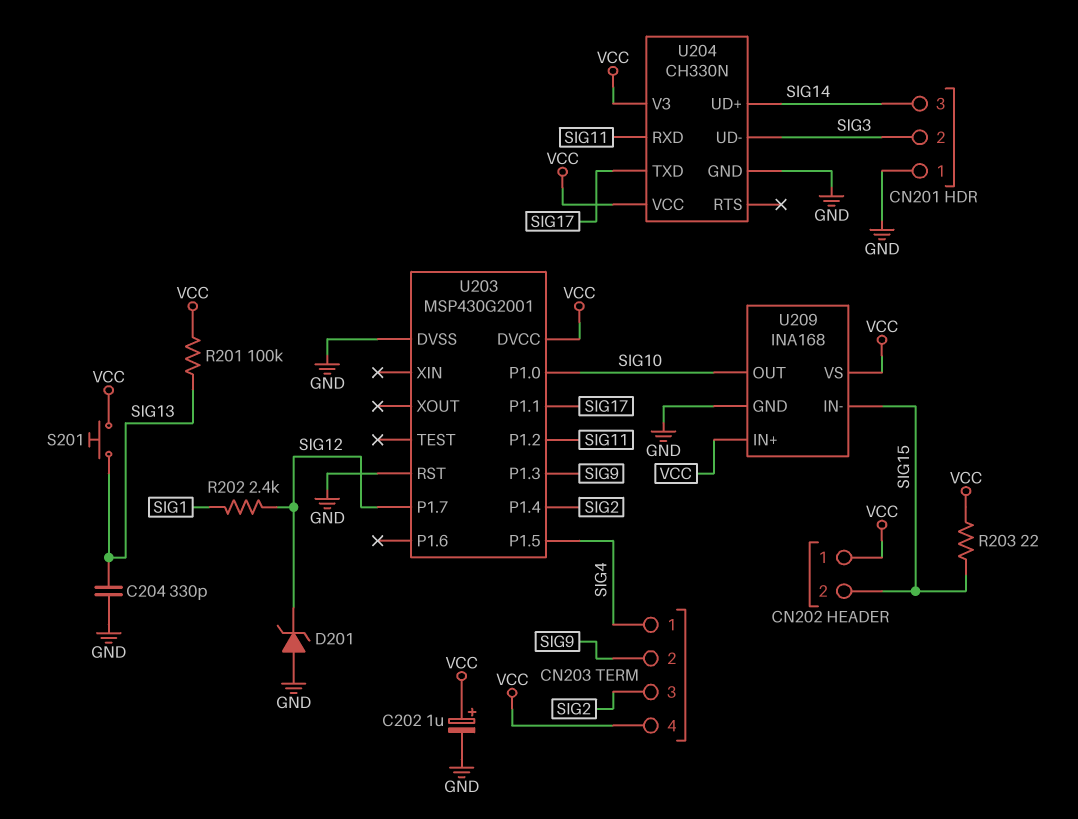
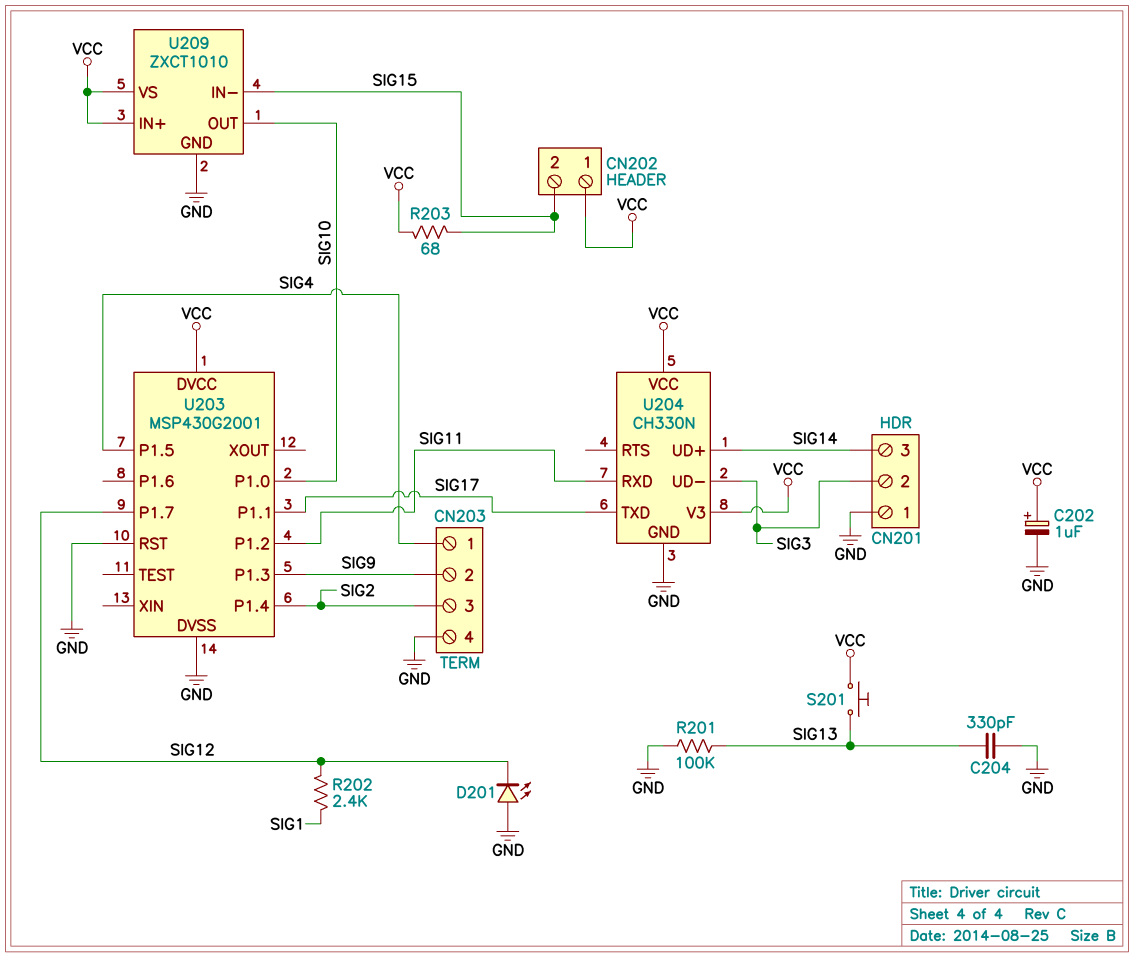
CN203 pin 4: VCC -> GND
D201: zener (A GND, K SIG12) -> LED (A GND, K SIG12)
R201: 100k (SIG13, VCC) -> 100k (GND, SIG13)
R203: 22 (SIG15, VCC) -> 68 (SIG15, VCC)
U209: INA168 -> ZXCT1010

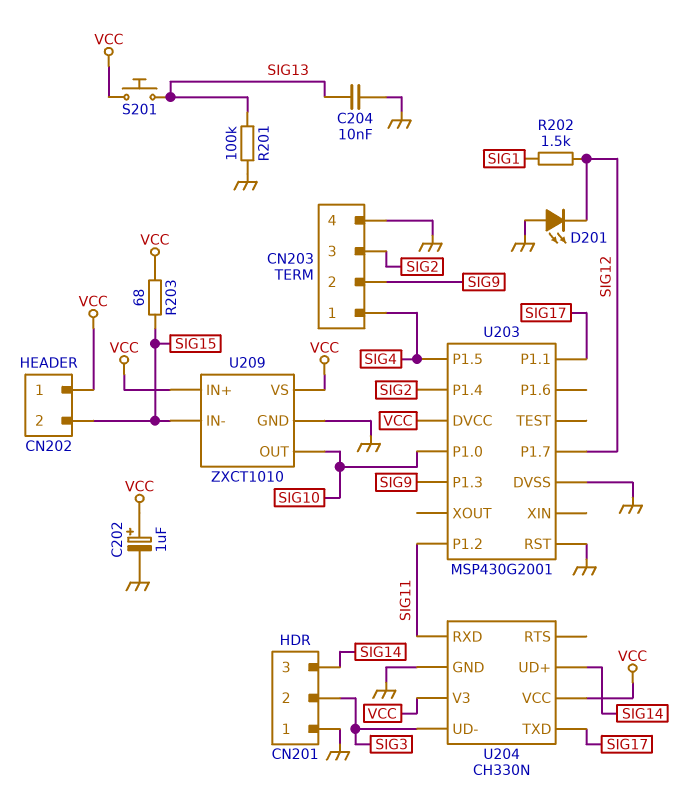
C204: 330pF (GND, SIG13) -> 10nF (GND, SIG13)
R202: 2.4k (SIG1, SIG12) -> 1.5k (SIG1, SIG12)

